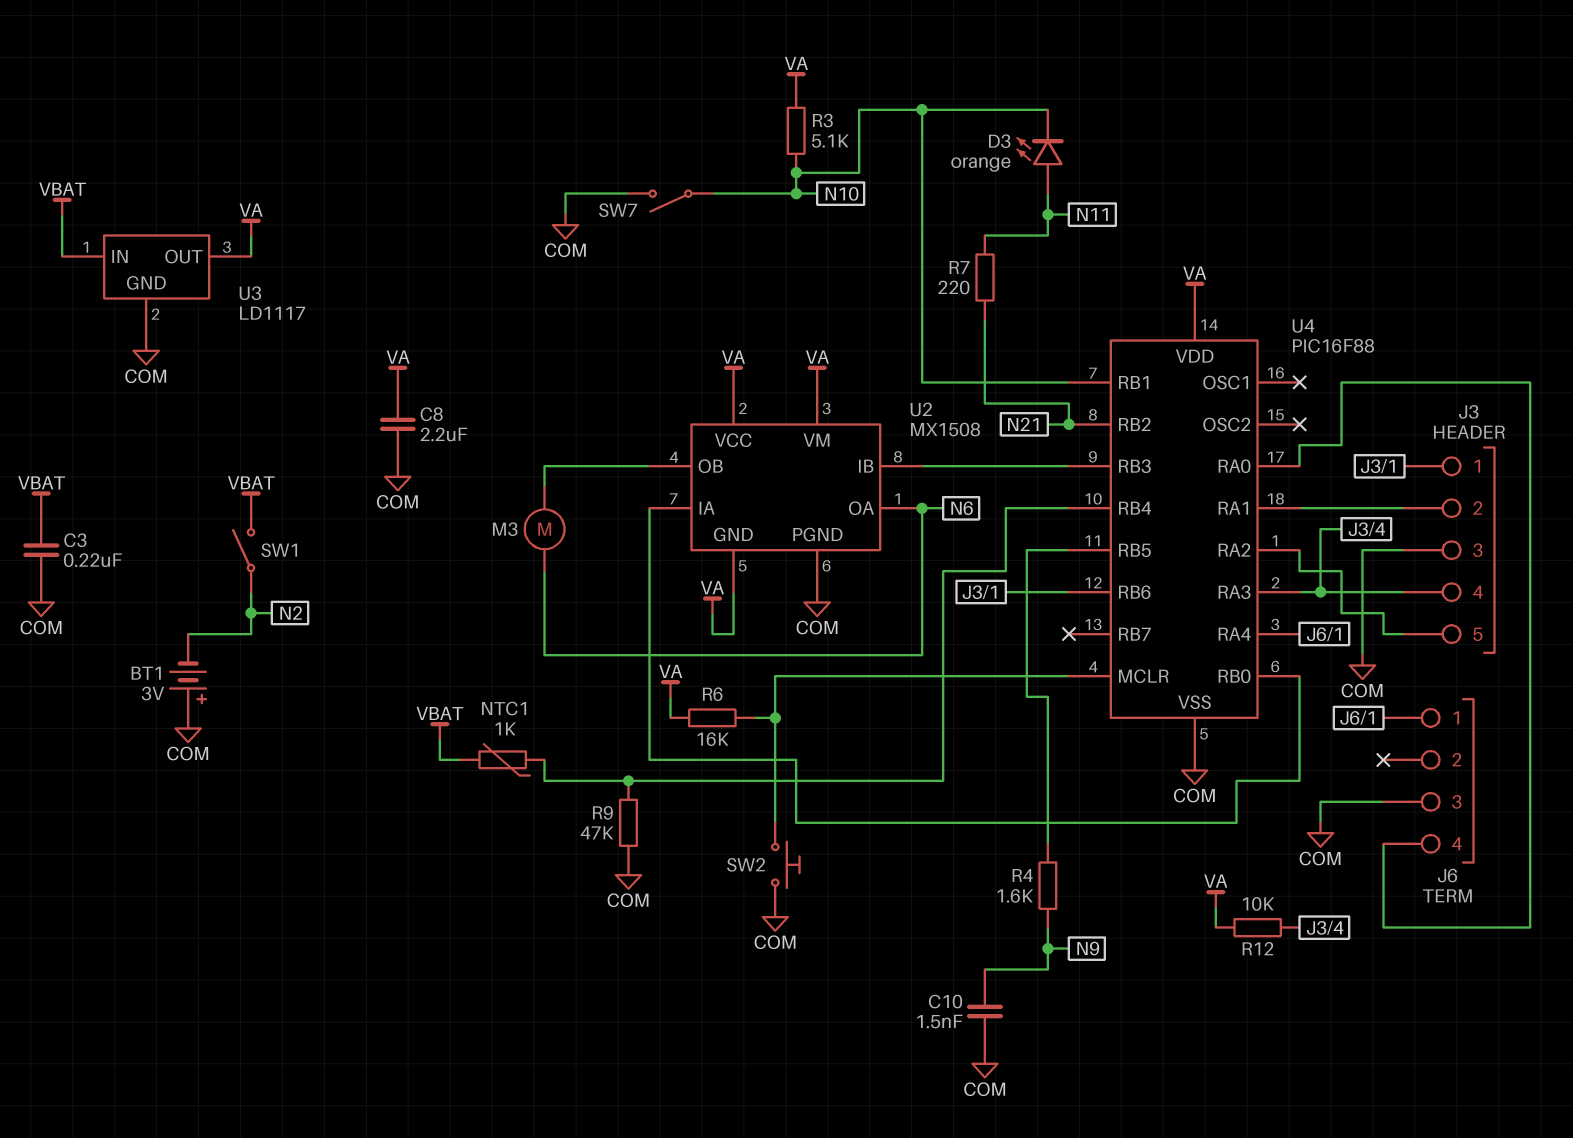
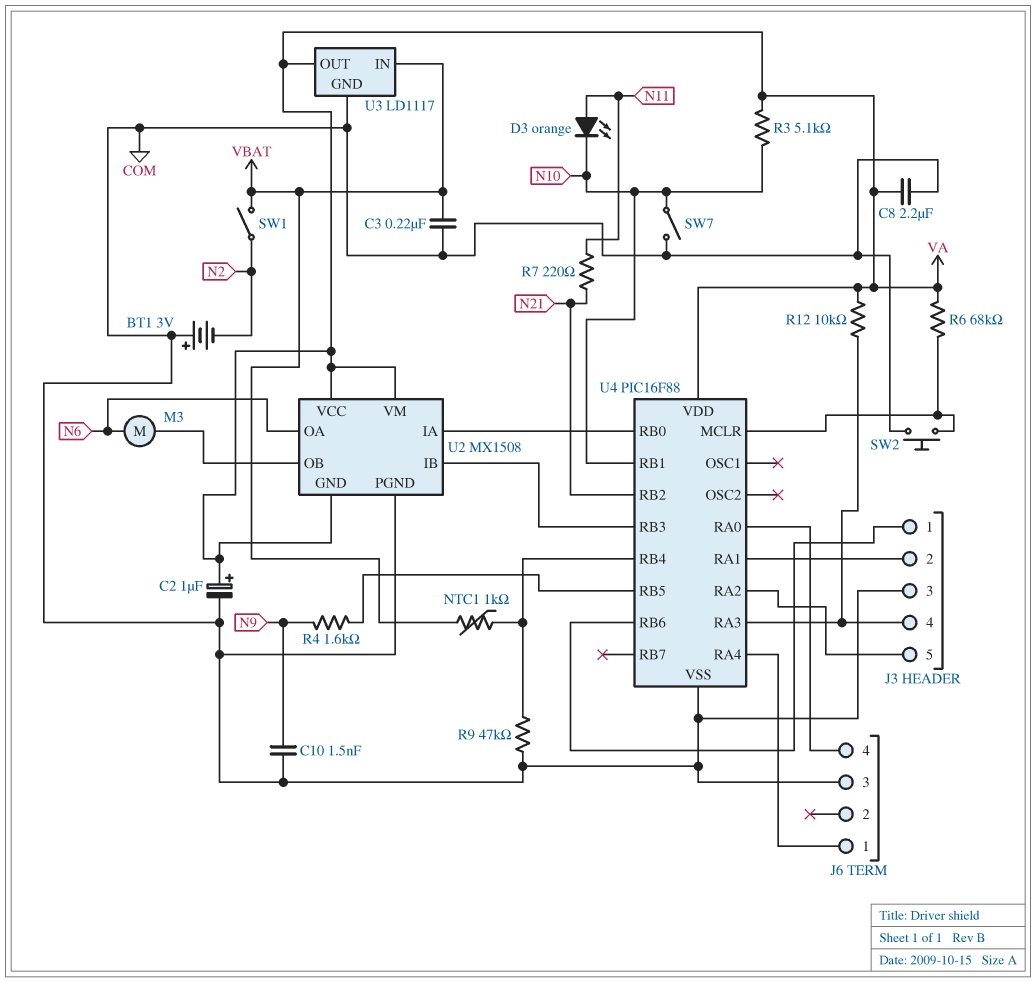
C2: none -> 1uF (plus VA, minus COM)
R6: 16k (U4/MCLR, VA) -> 68k (U4/MCLR, VA)

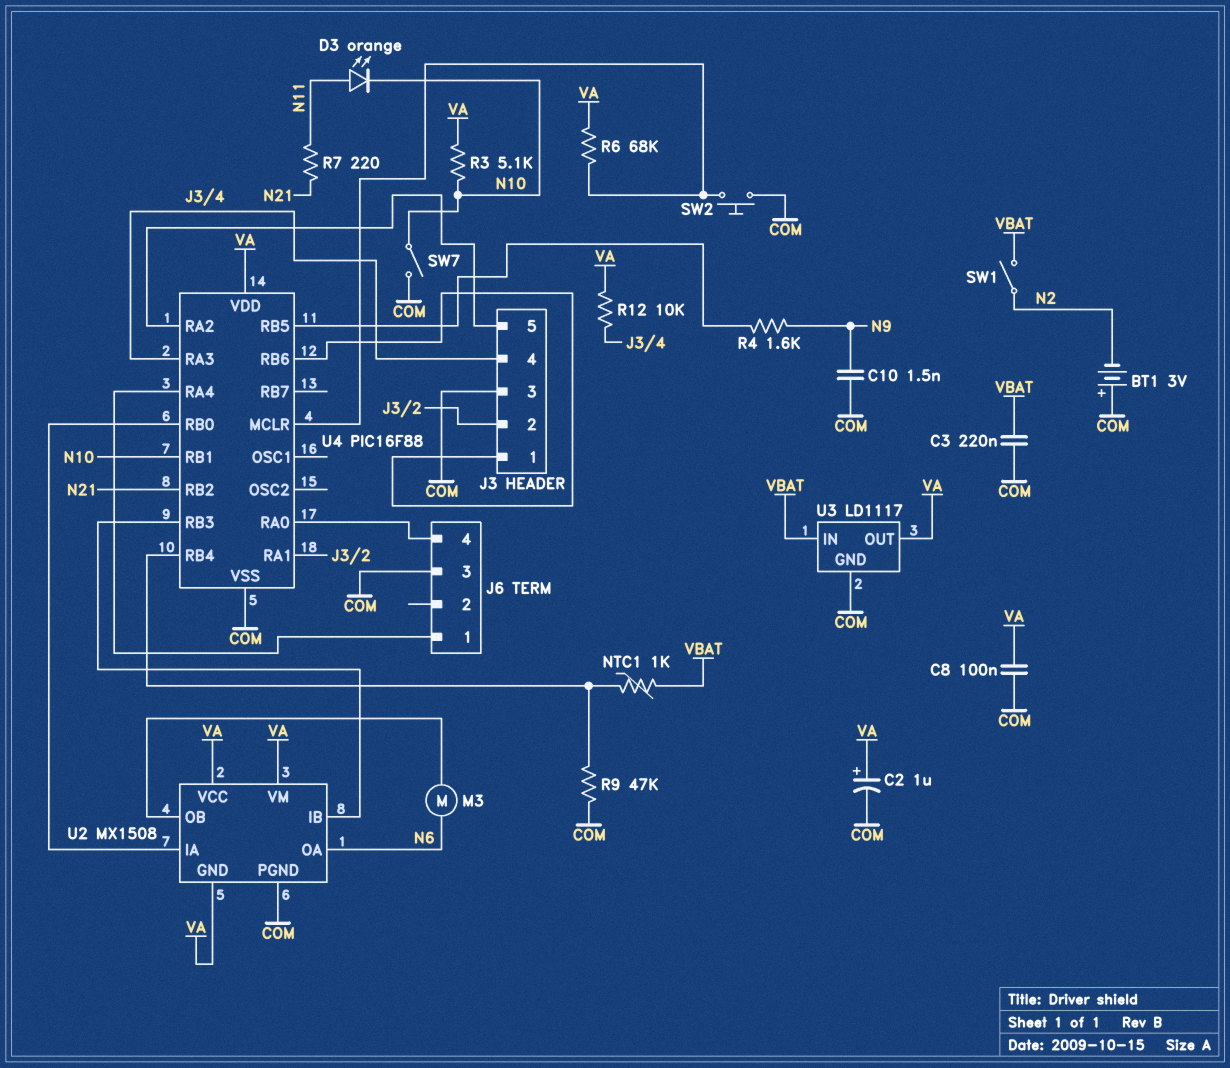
C8: 2.2uF (COM, VA) -> 100nF (COM, VA)

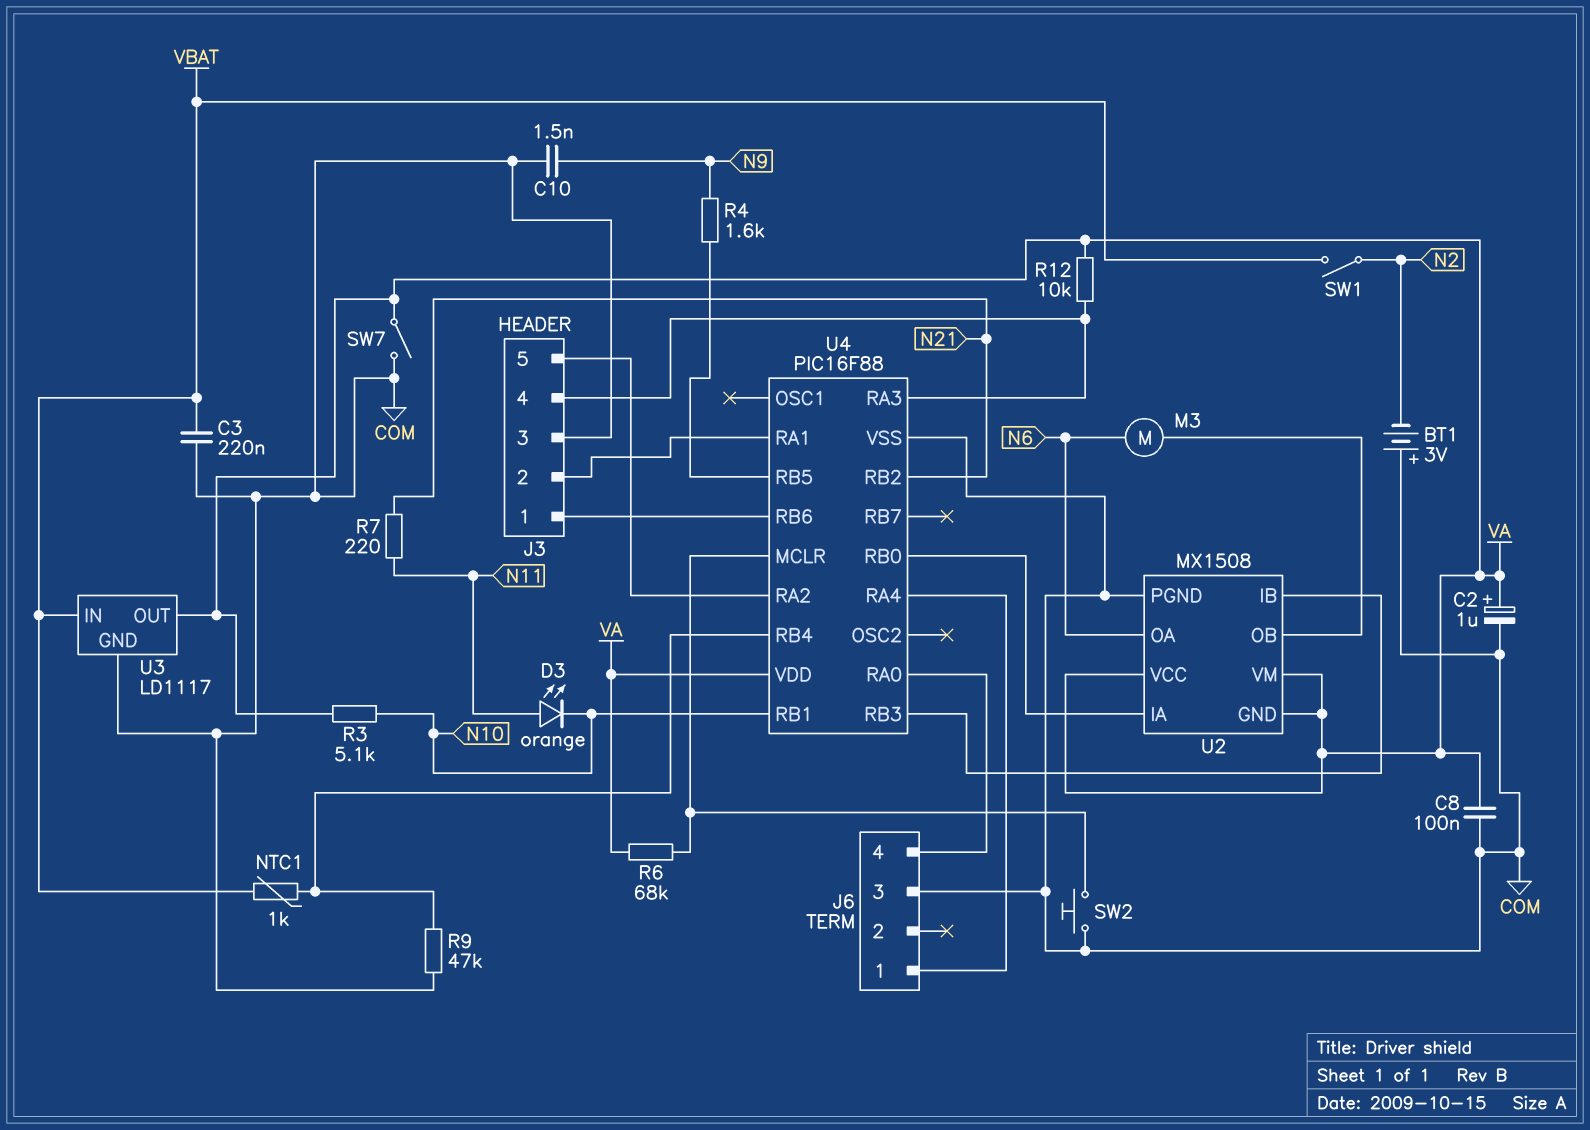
SW7: switch (COM, N10) -> switch (COM, VA)

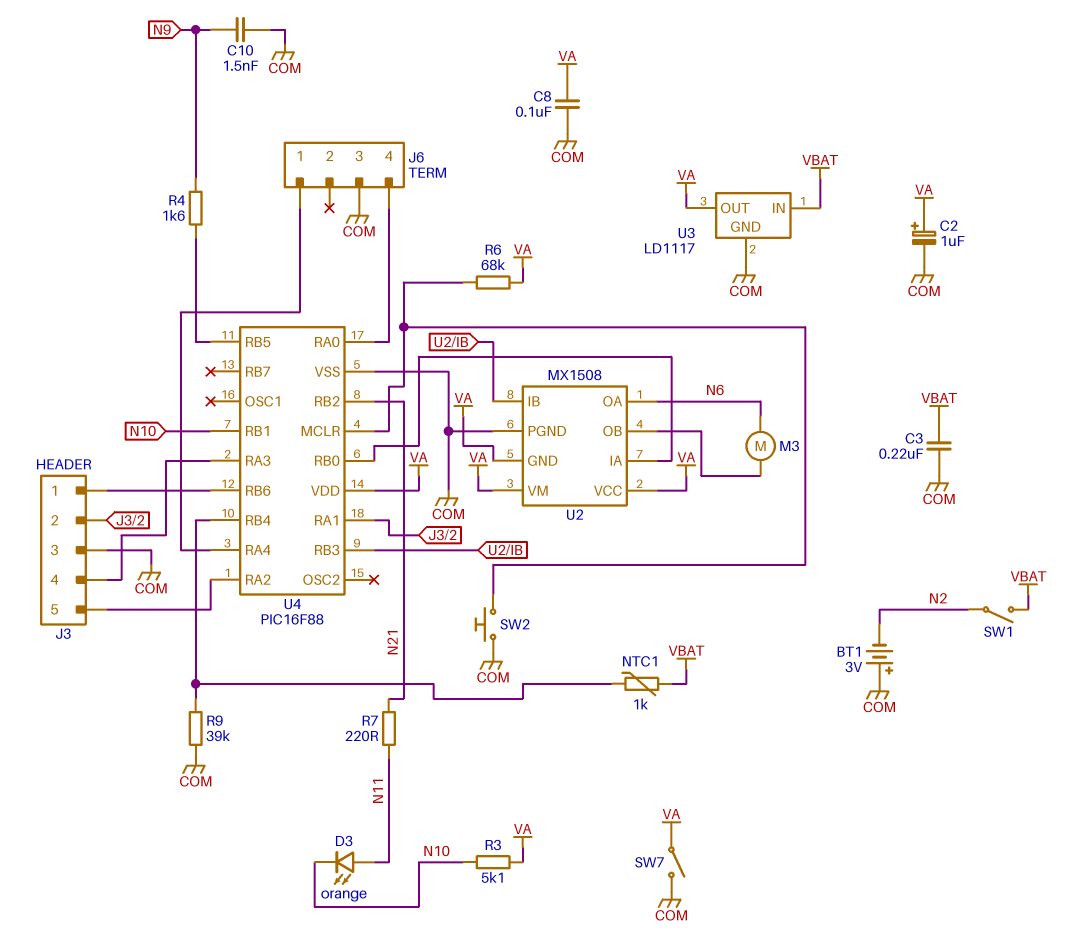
R9: 47k (COM, U4/RB4) -> 39k (COM, U4/RB4)
R12: 10k (J3/4, VA) -> none

